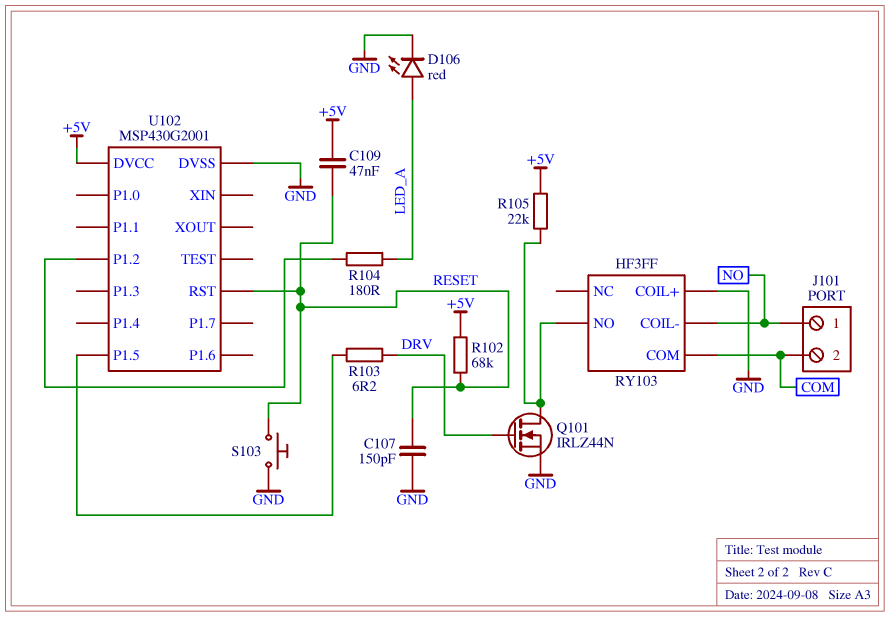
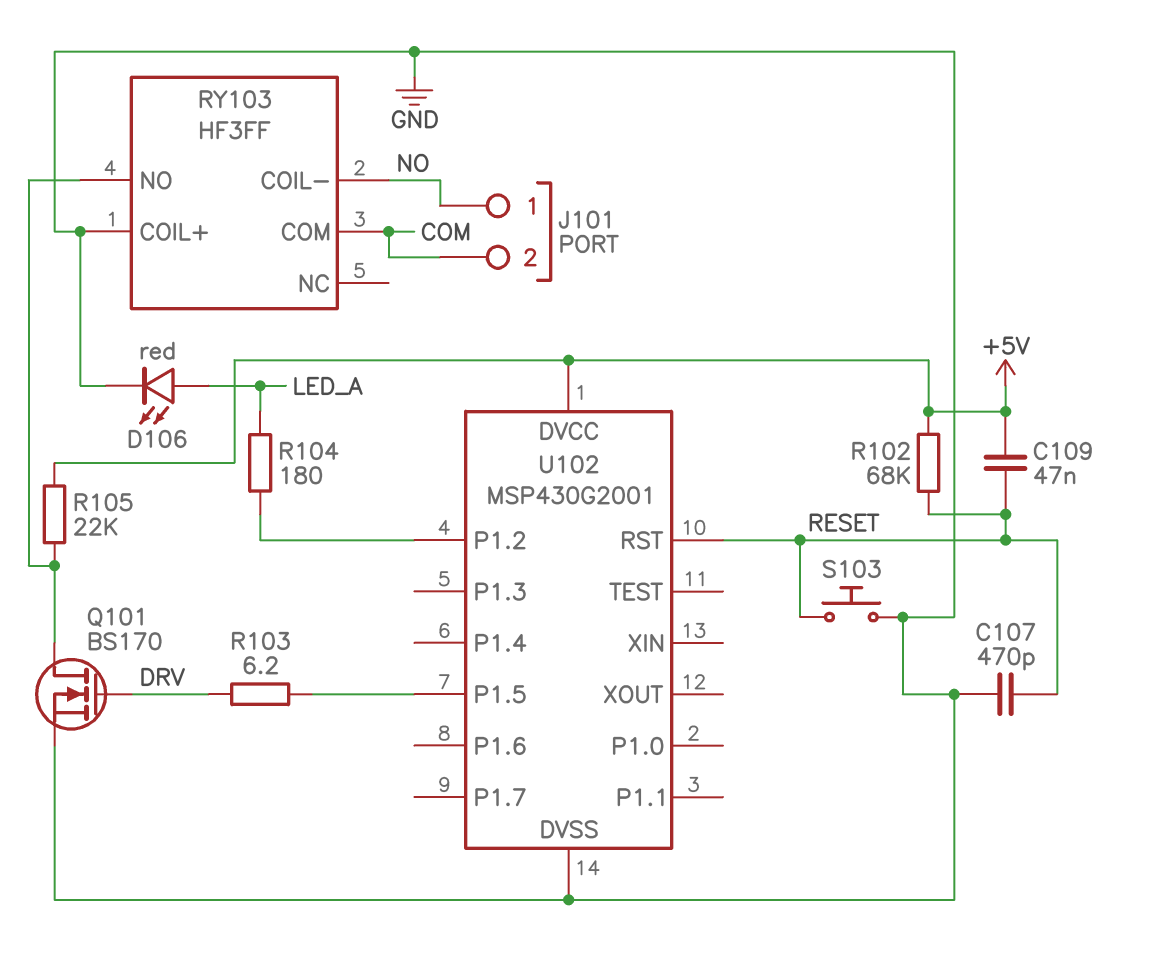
C107: 150pF (GND, RESET) -> 470pF (GND, RESET)
Q101: NMOS IRLZ44N (G DRV, D RY103/NO, S GND) -> NMOS BS170 (G DRV, D RY103/NO, S GND)

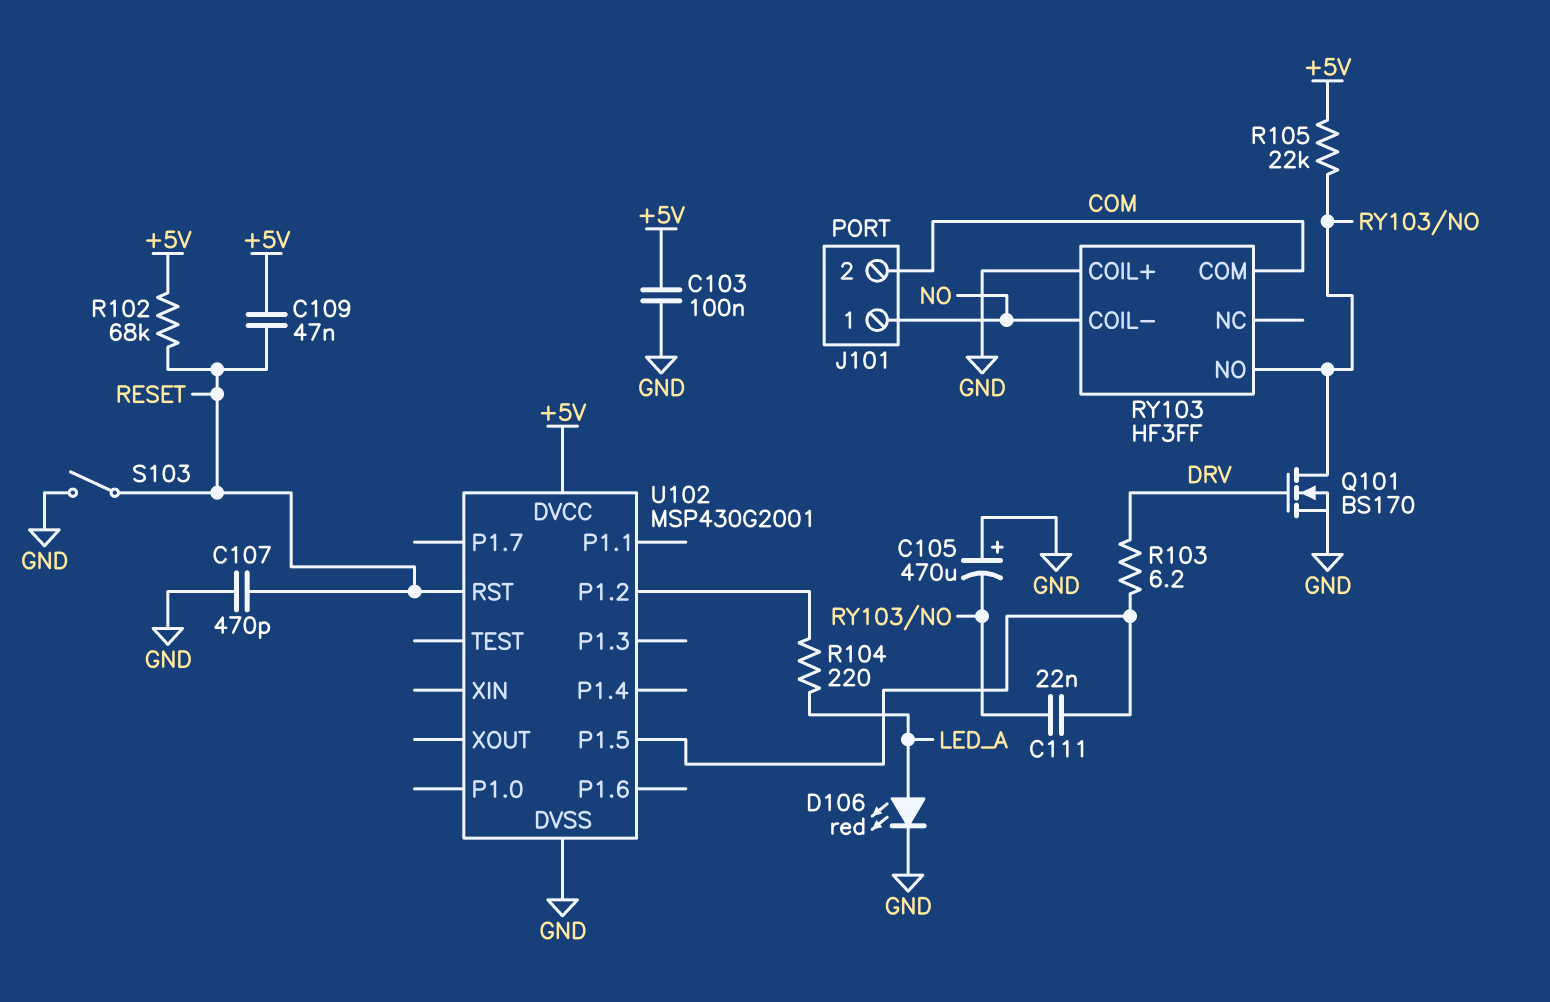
C103: none -> 100nF (+5V, GND)
C105: none -> 470uF (plus GND, minus RY103/NO)
C111: none -> 22nF (RY103/NO, U102/P1.5)
R104: 180 (LED_A, U102/P1.2) -> 220 (LED_A, U102/P1.2)
S103: button (GND, RESET) -> switch (GND, RESET)

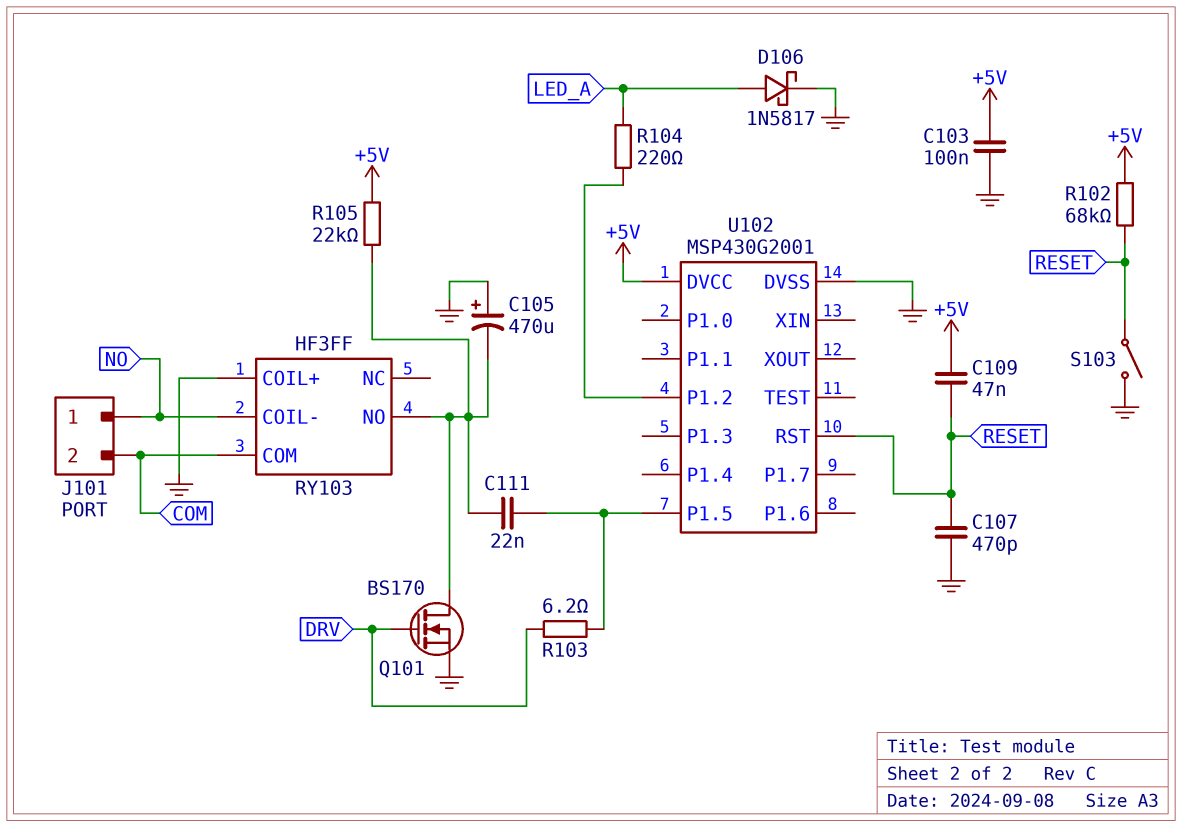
D106: LED red (A LED_A, K GND) -> schottky 1N5817 (A LED_A, K GND)

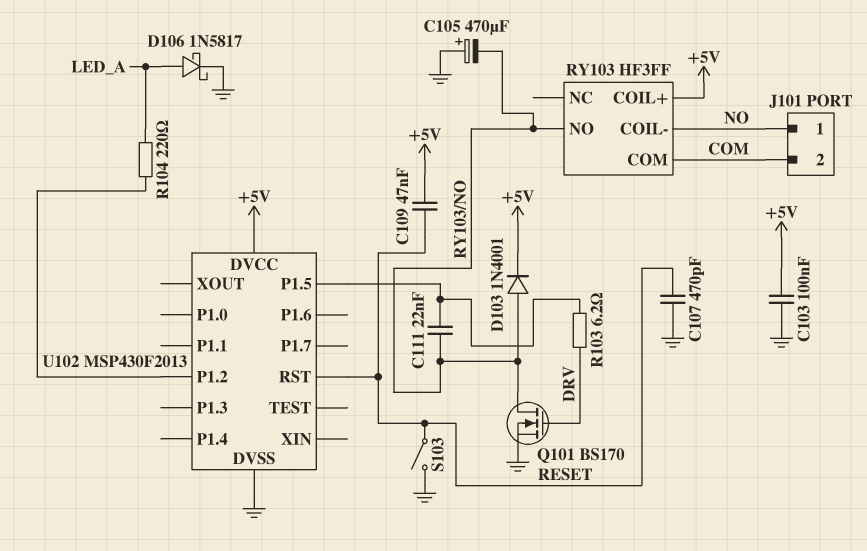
D103: none -> diode 1N4001 (A RY103/NO, K +5V)
R102: 68k (+5V, RESET) -> none
R105: 22k (+5V, RY103/NO) -> none
RY103 pin COIL+: GND -> +5V
U102: MSP430G2001 -> MSP430F2013

